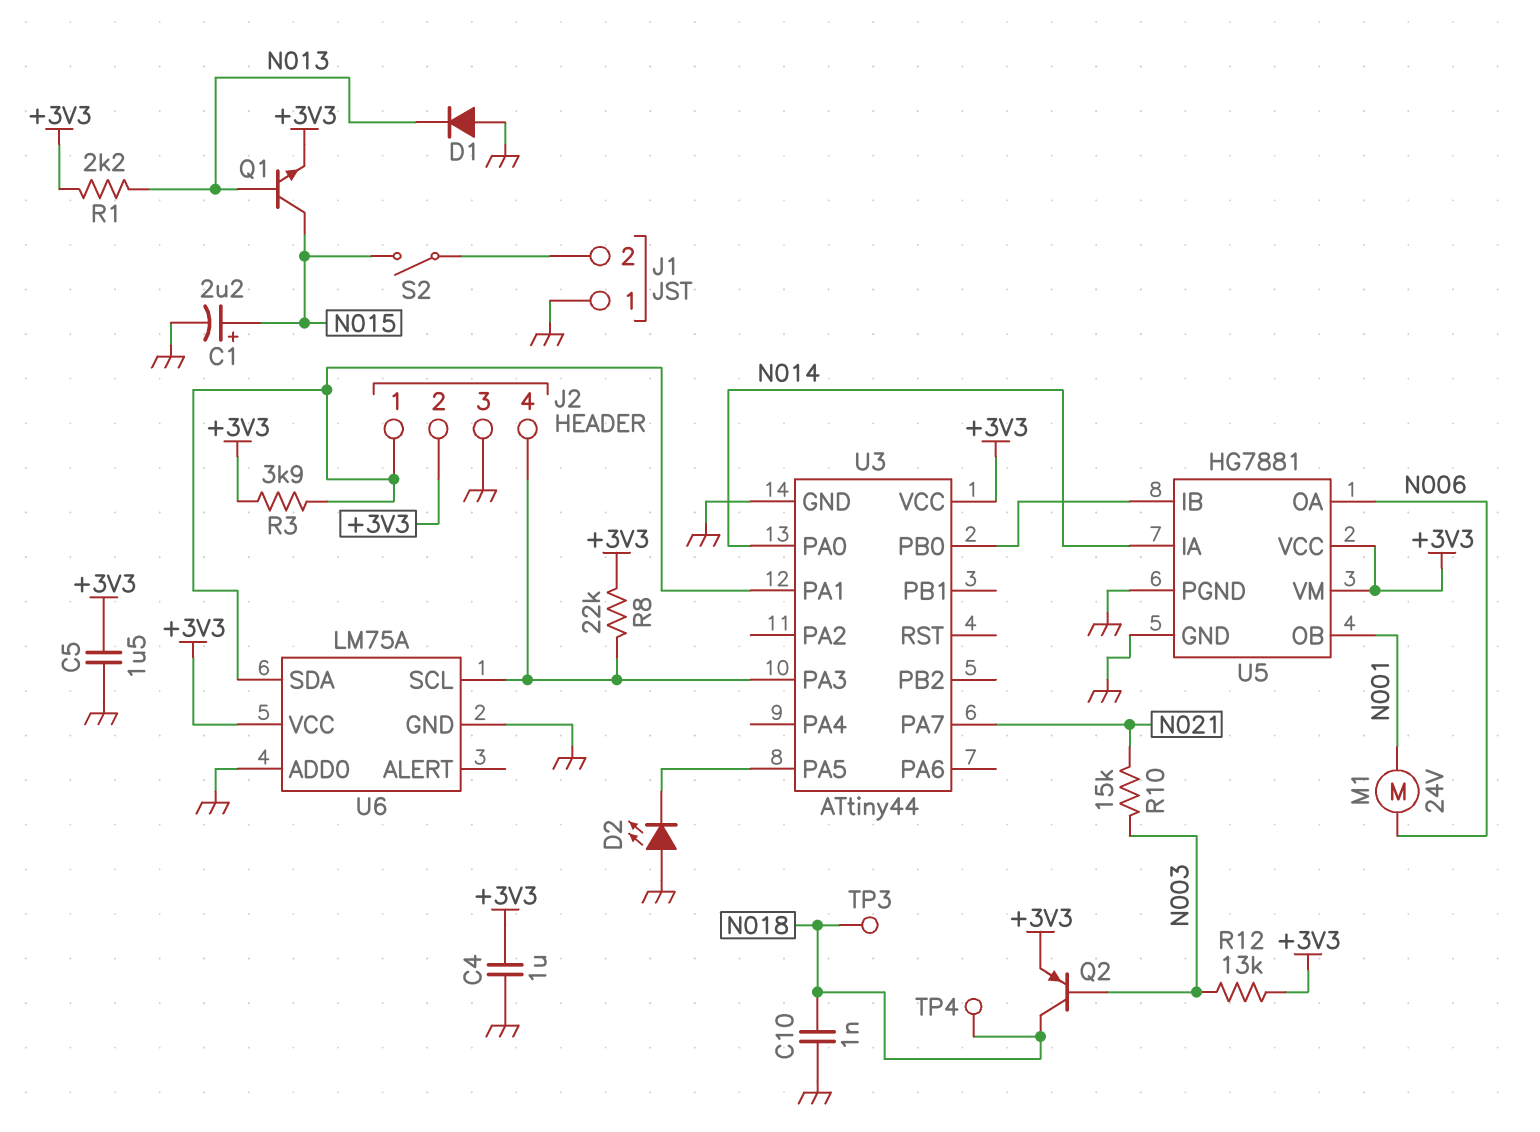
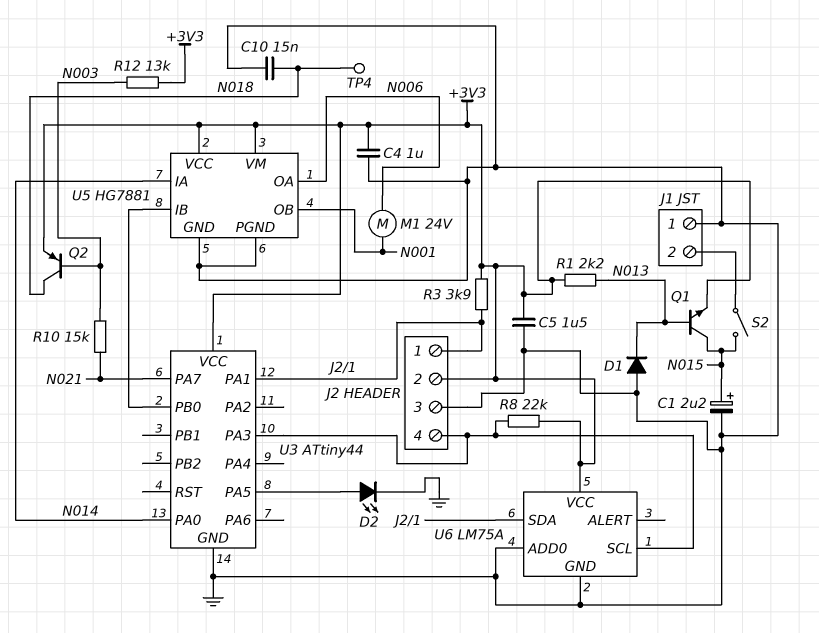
C10: 1nF (GND, N018) -> 15nF (GND, N018)
D2: LED (A GND, K U3/PA5) -> LED (A U3/PA5, K GND)
TP3: test point (N018) -> none

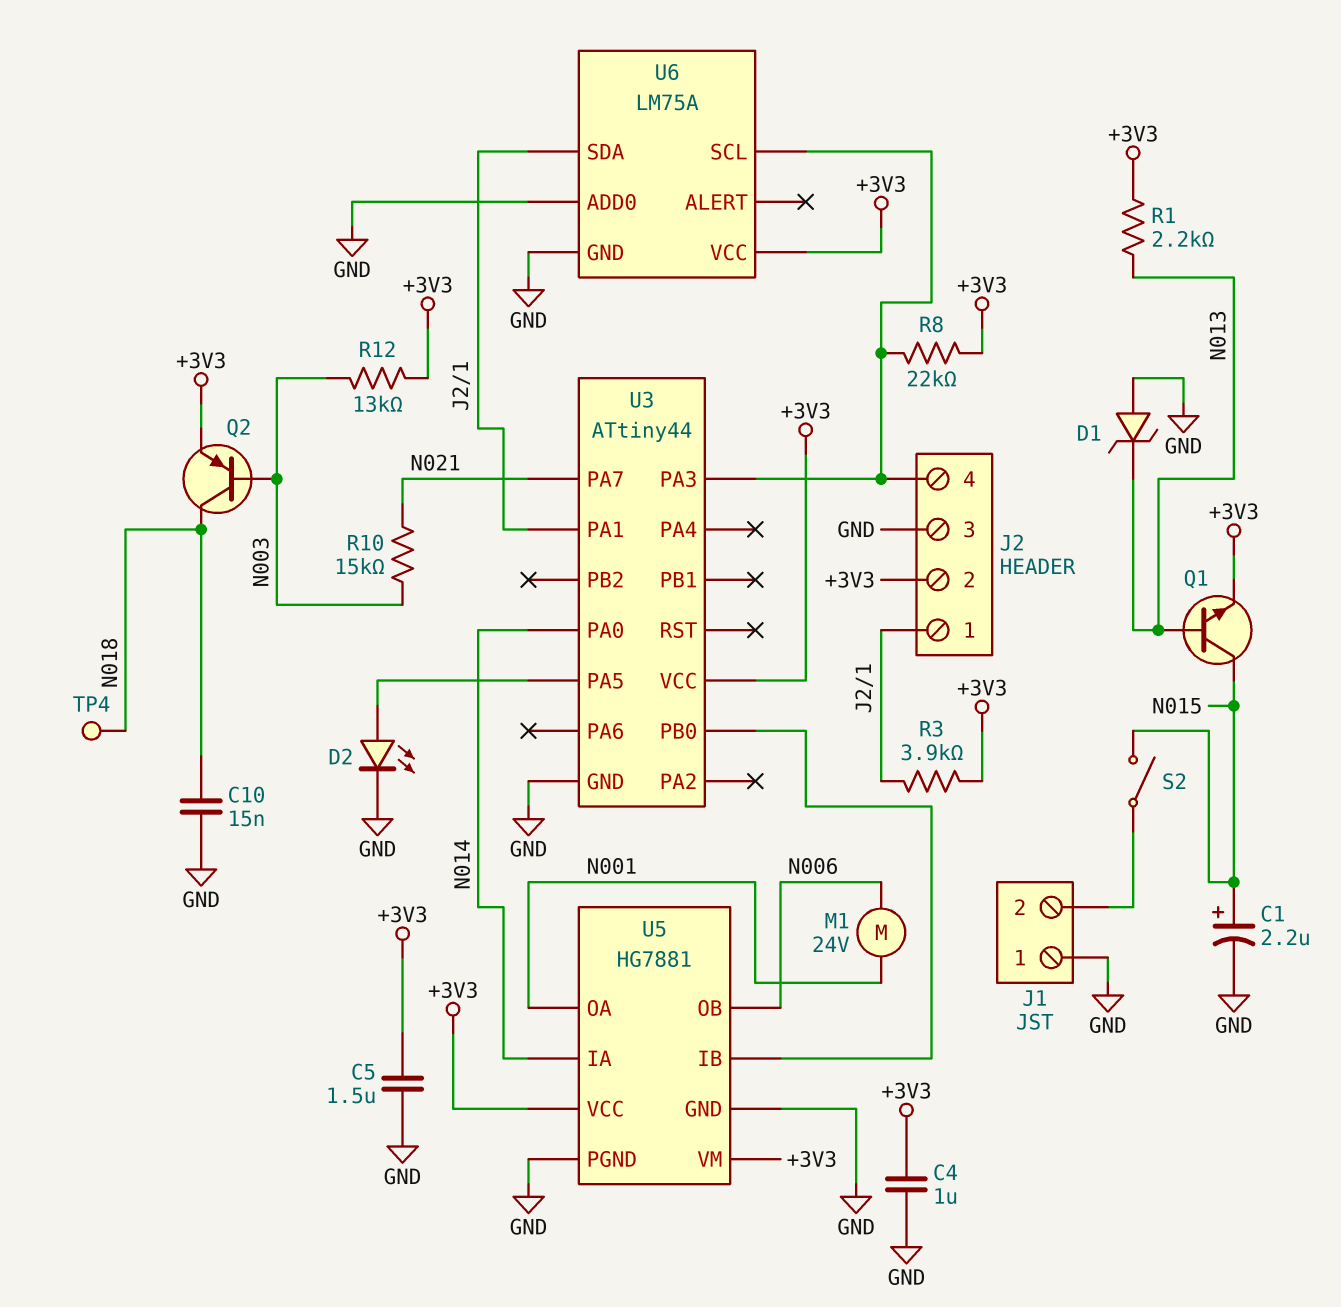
D1: diode (A GND, K N013) -> zener (A GND, K N013)
U5 pin OA: N006 -> N001
U5 pin OB: N001 -> N006

